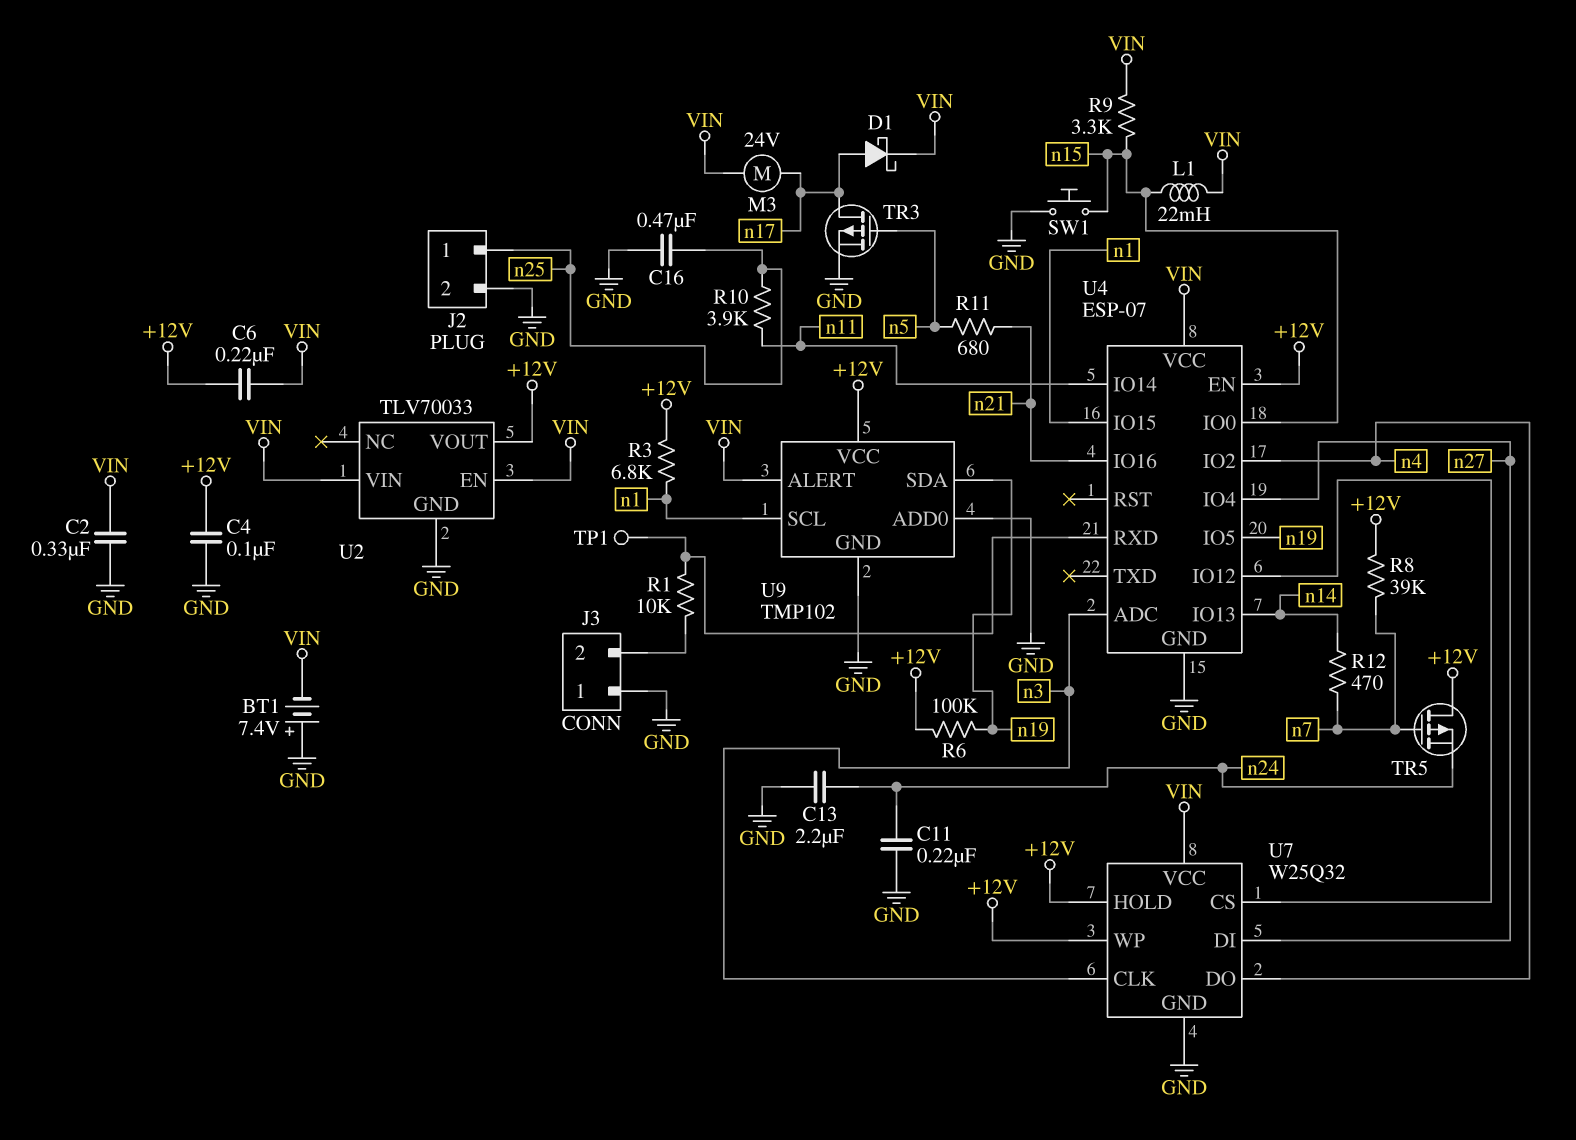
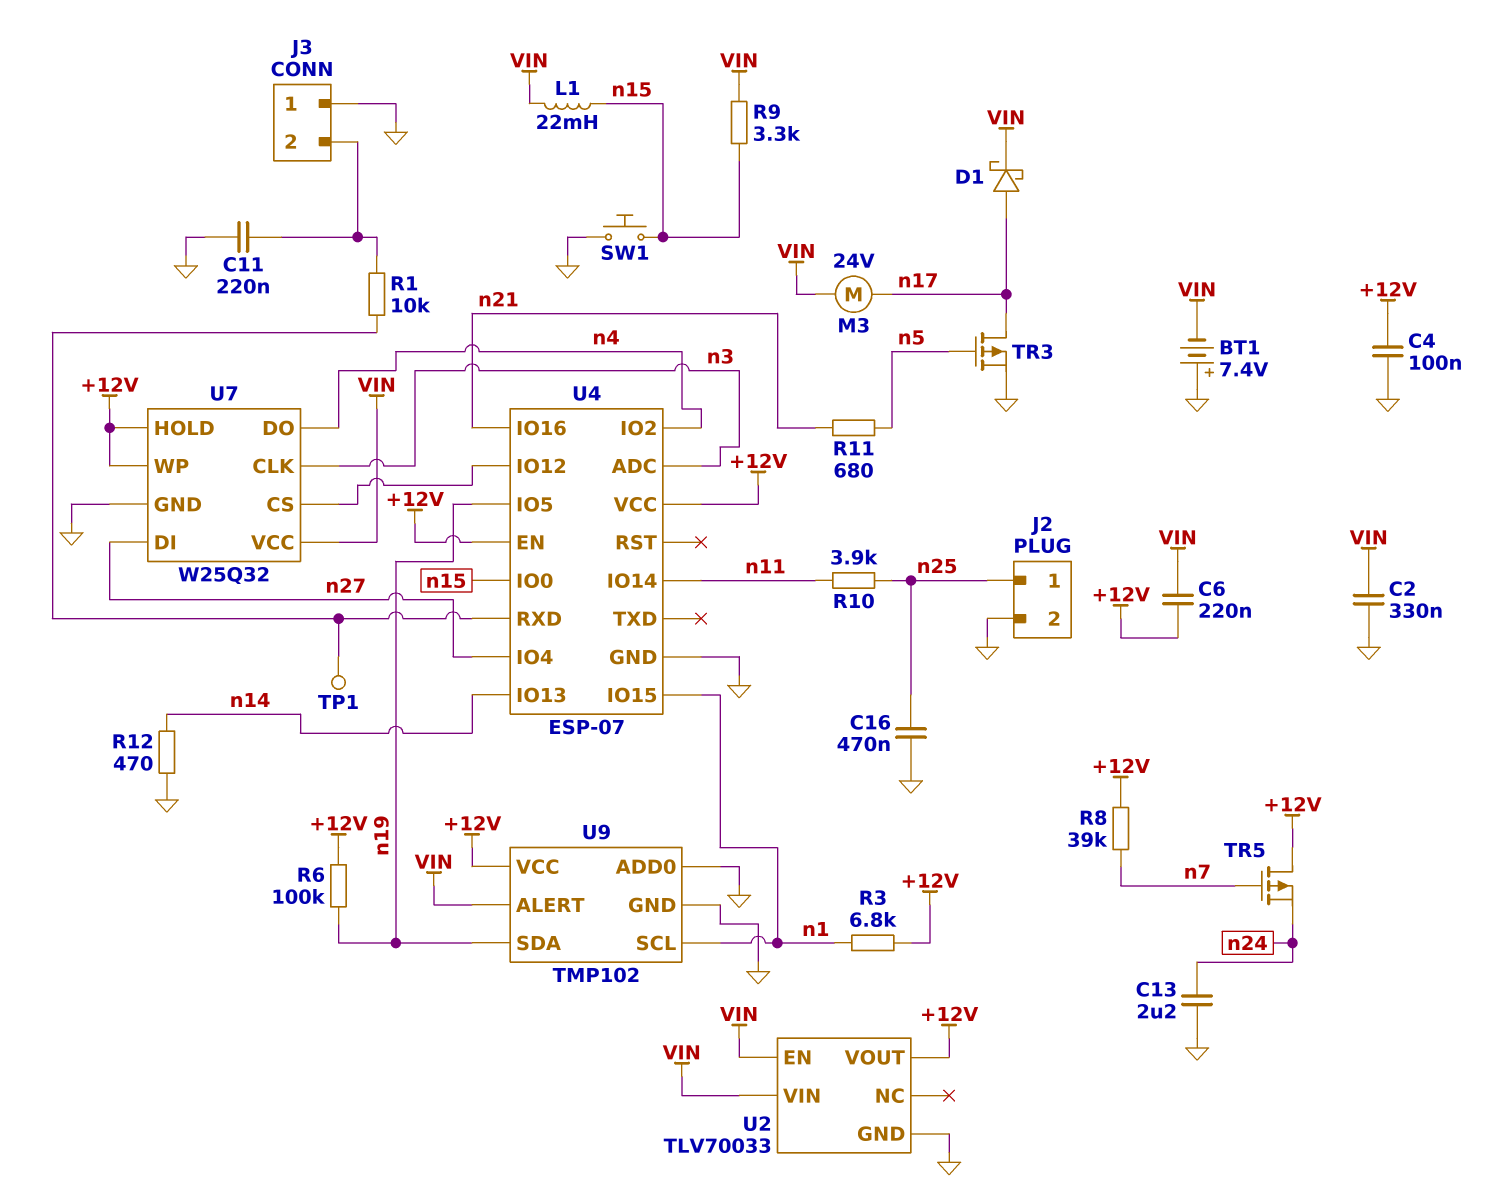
C11: 220nF (GND, n24) -> 220nF (GND, J3/2)
R12: 470 (n7, n14) -> 470 (GND, n14)
U4 pin VCC: VIN -> +12V

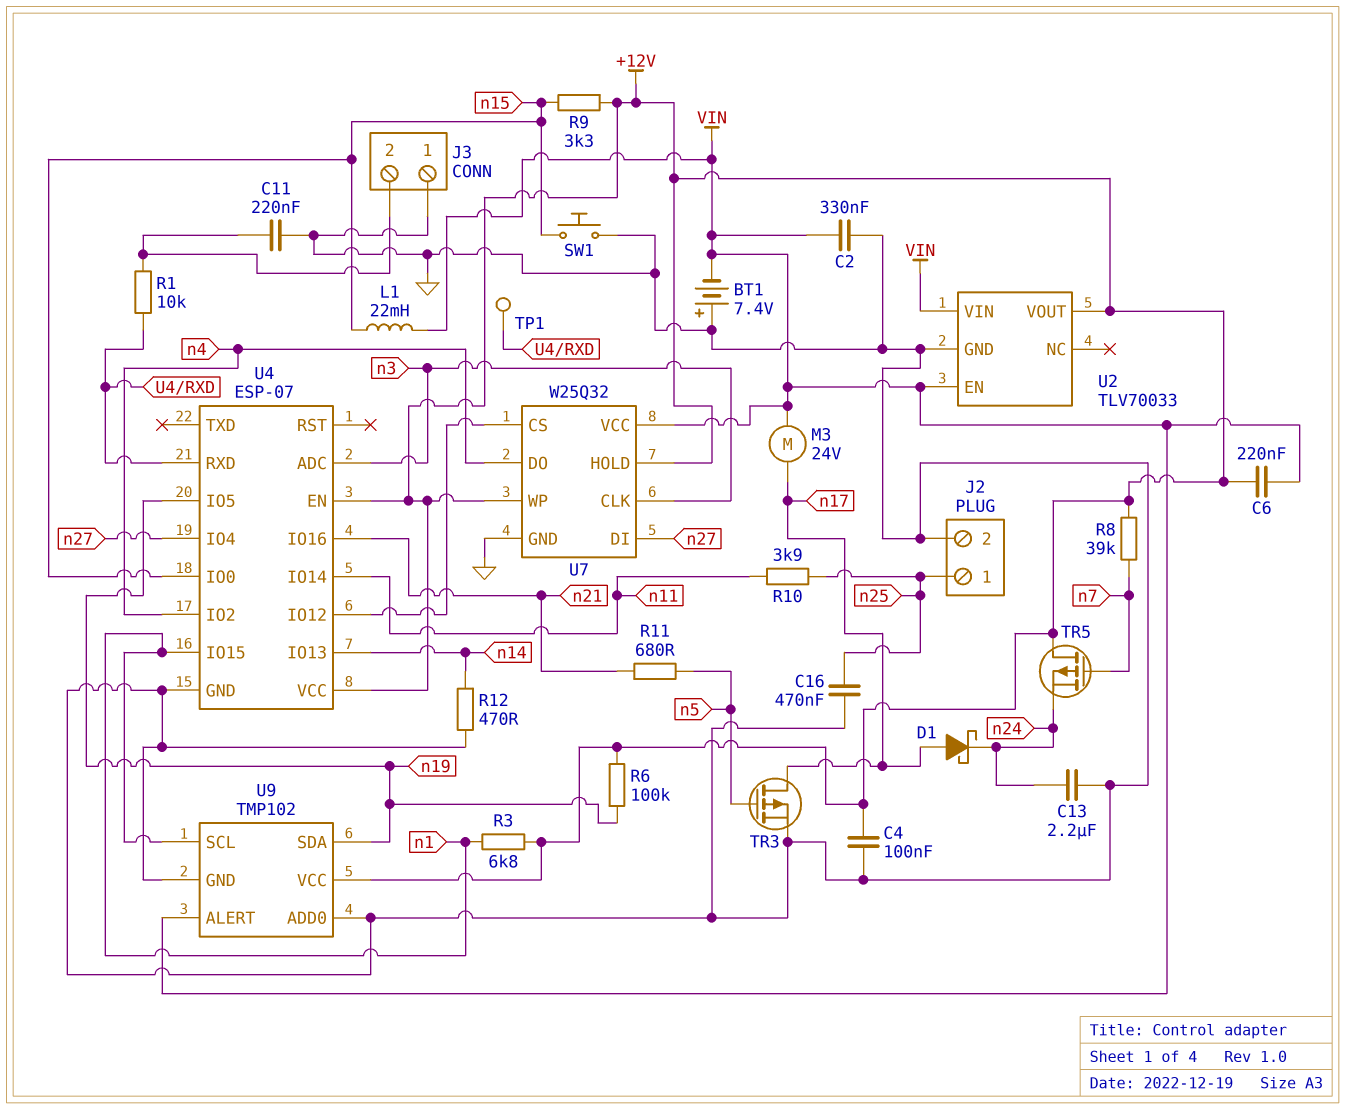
D1: schottky (A n17, K VIN) -> schottky (A n17, K n24)
R9: 3.3k (VIN, n15) -> 3.3k (+12V, n15)

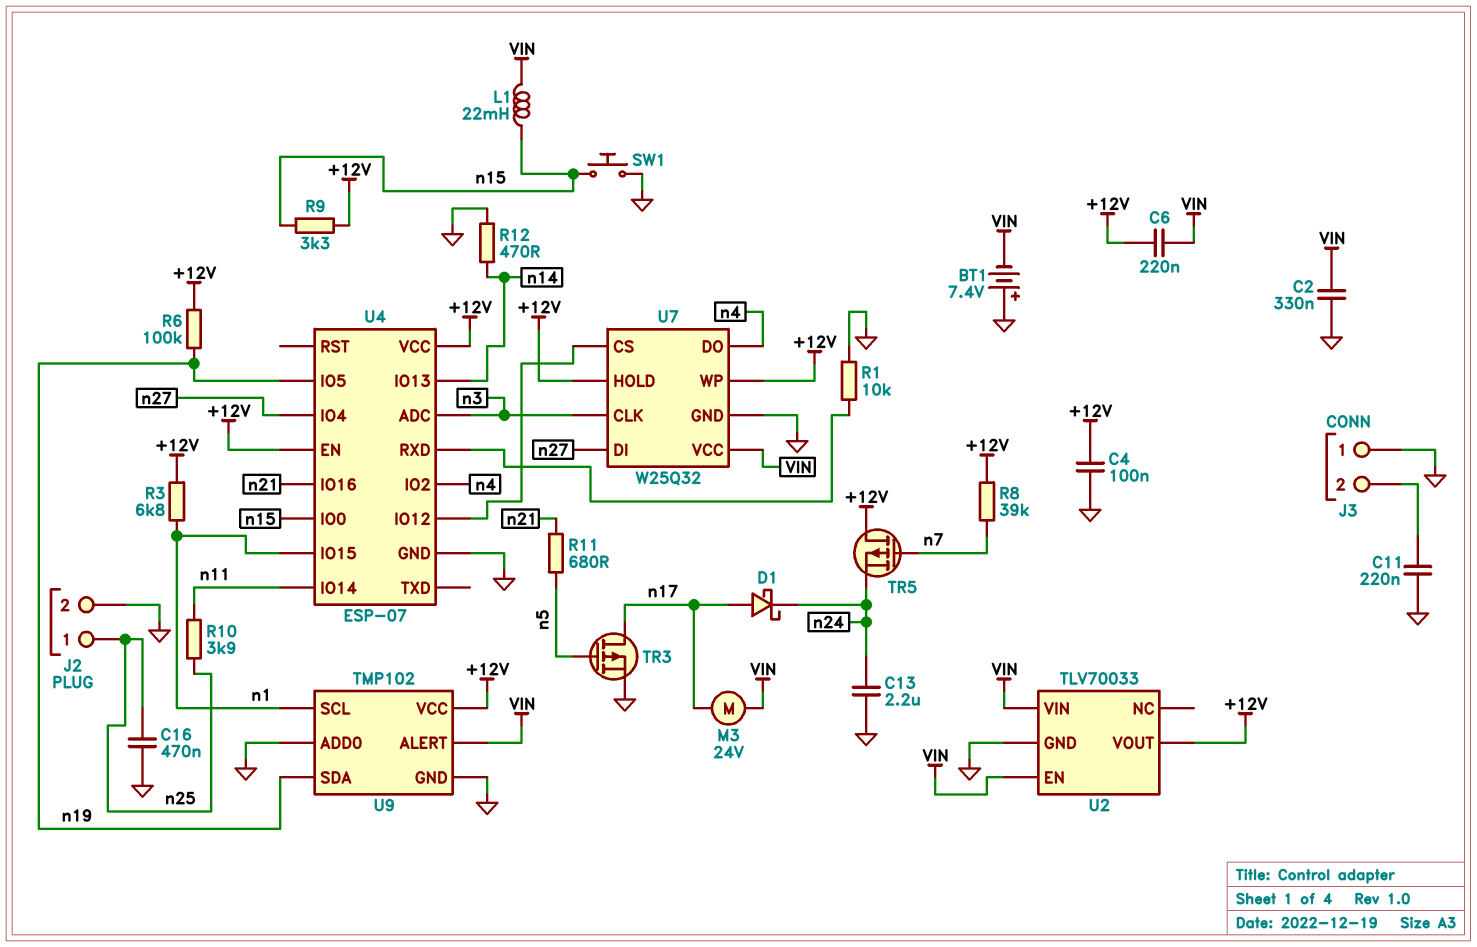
R1: 10k (J3/2, U4/RXD) -> 10k (GND, U4/RXD)
TP1: test point (U4/RXD) -> none

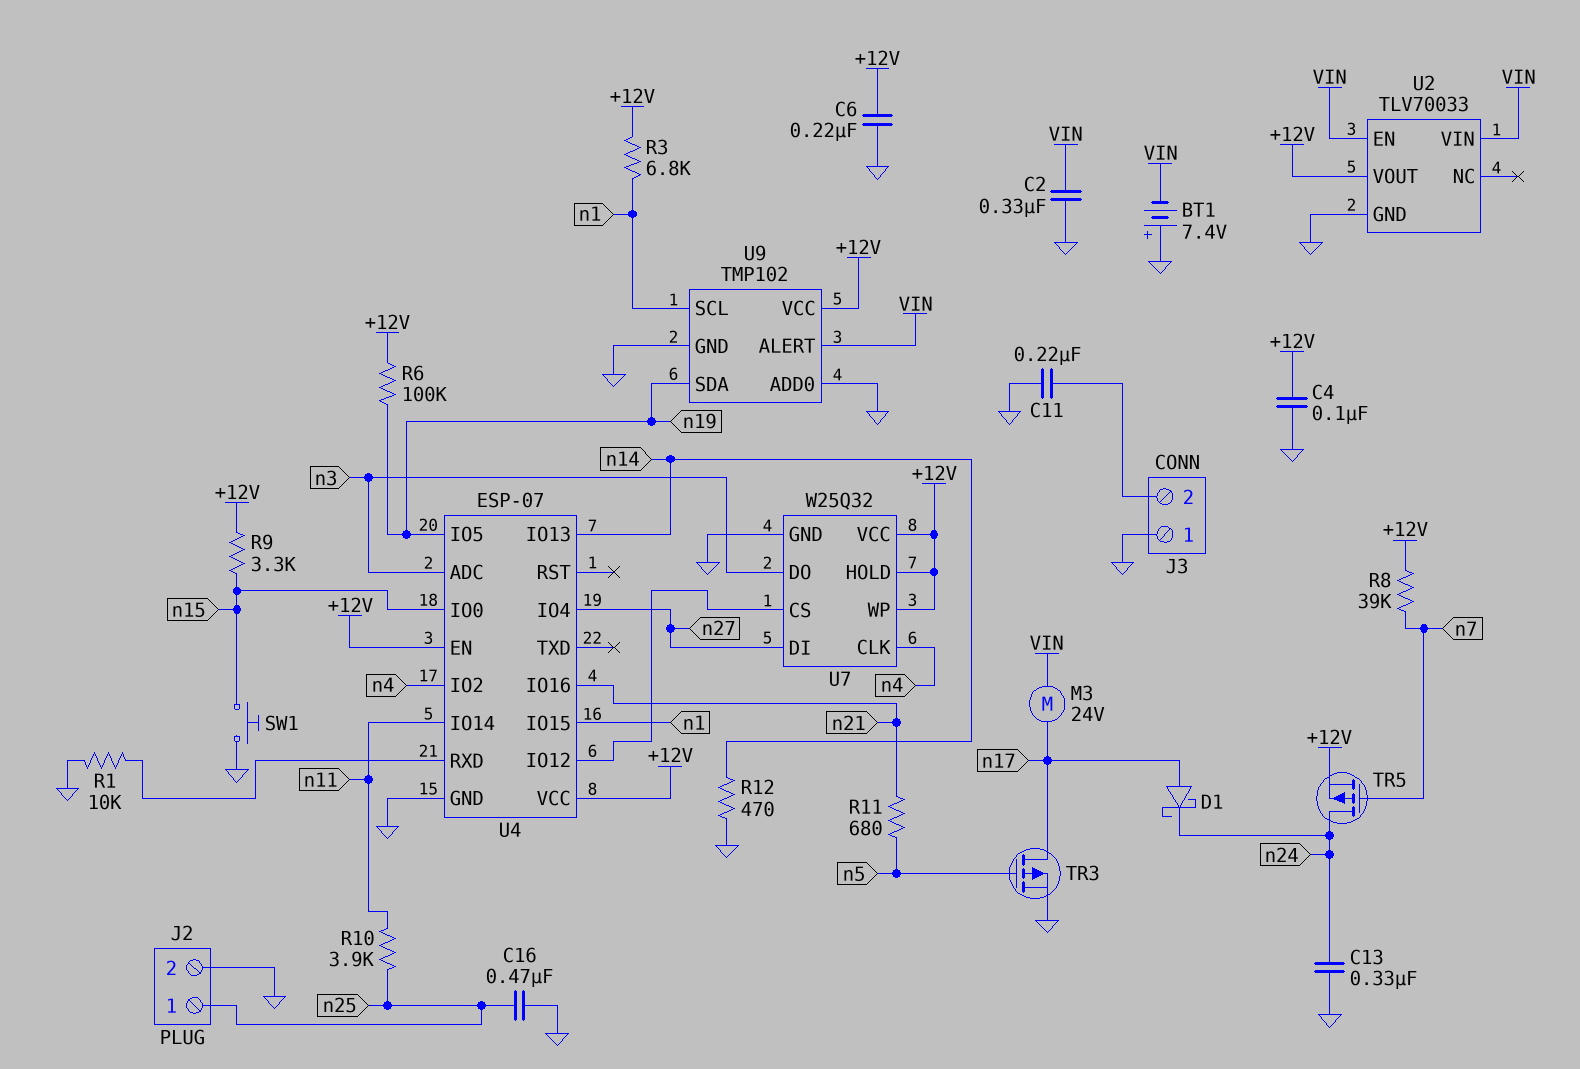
C6: 220nF (+12V, VIN) -> 220nF (+12V, GND)
C13: 2.2uF (GND, n24) -> 330nF (GND, n24)
L1: 22mH (VIN, n15) -> none
TR5: PMOS (G n7, D +12V, S n24) -> PMOS (G n7, D n24, S +12V)
U7 pin CLK: n3 -> n4
U7 pin DO: n4 -> n3
U7 pin VCC: VIN -> +12V

